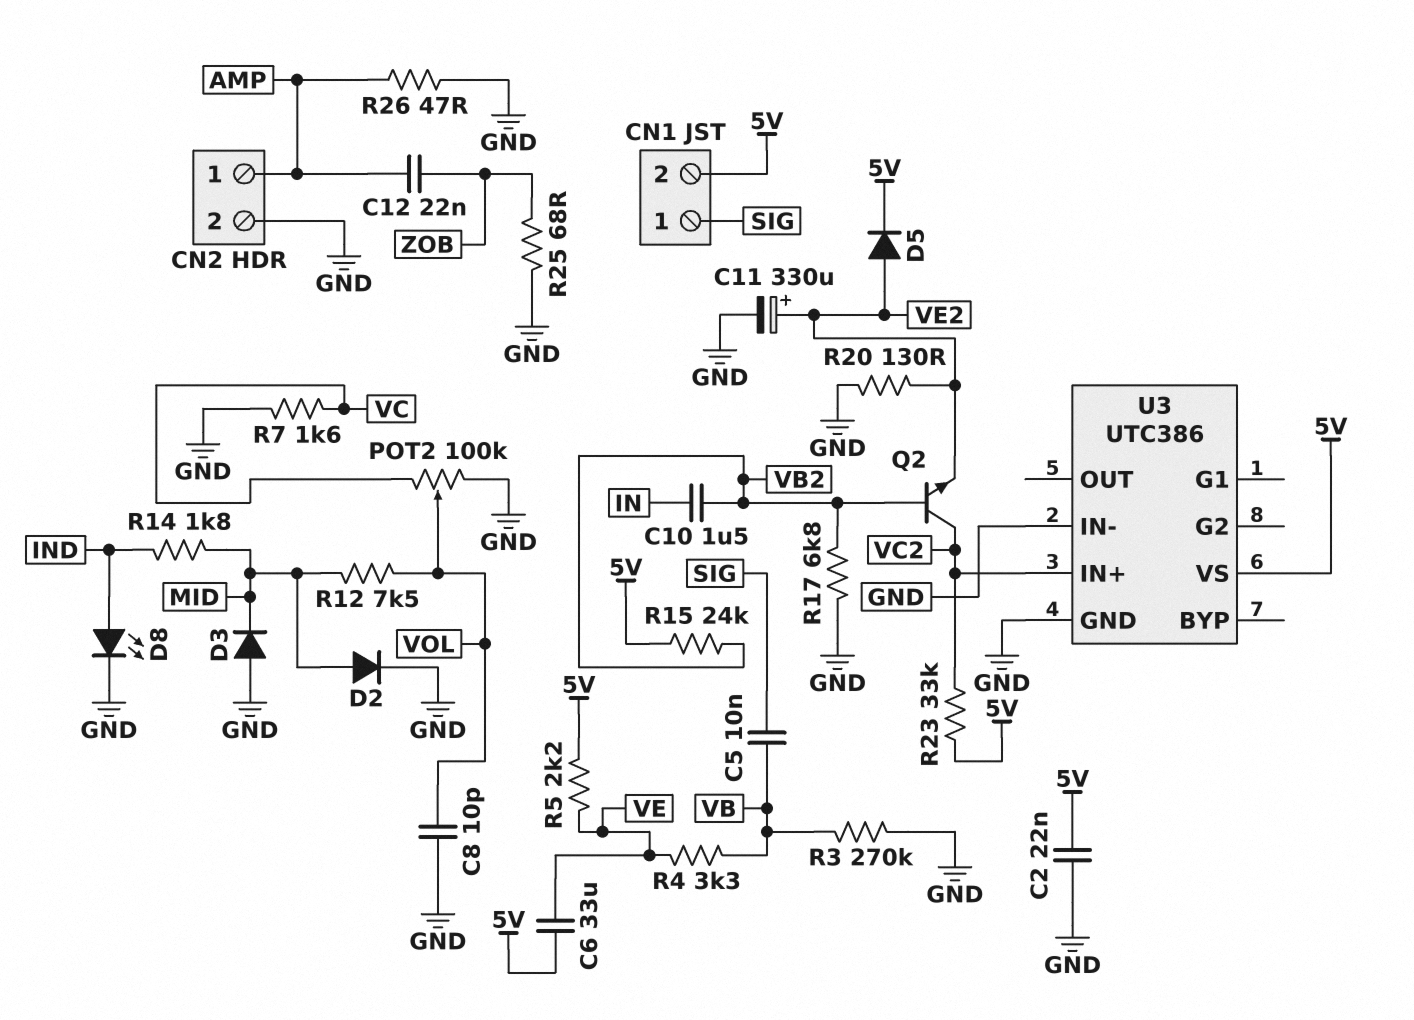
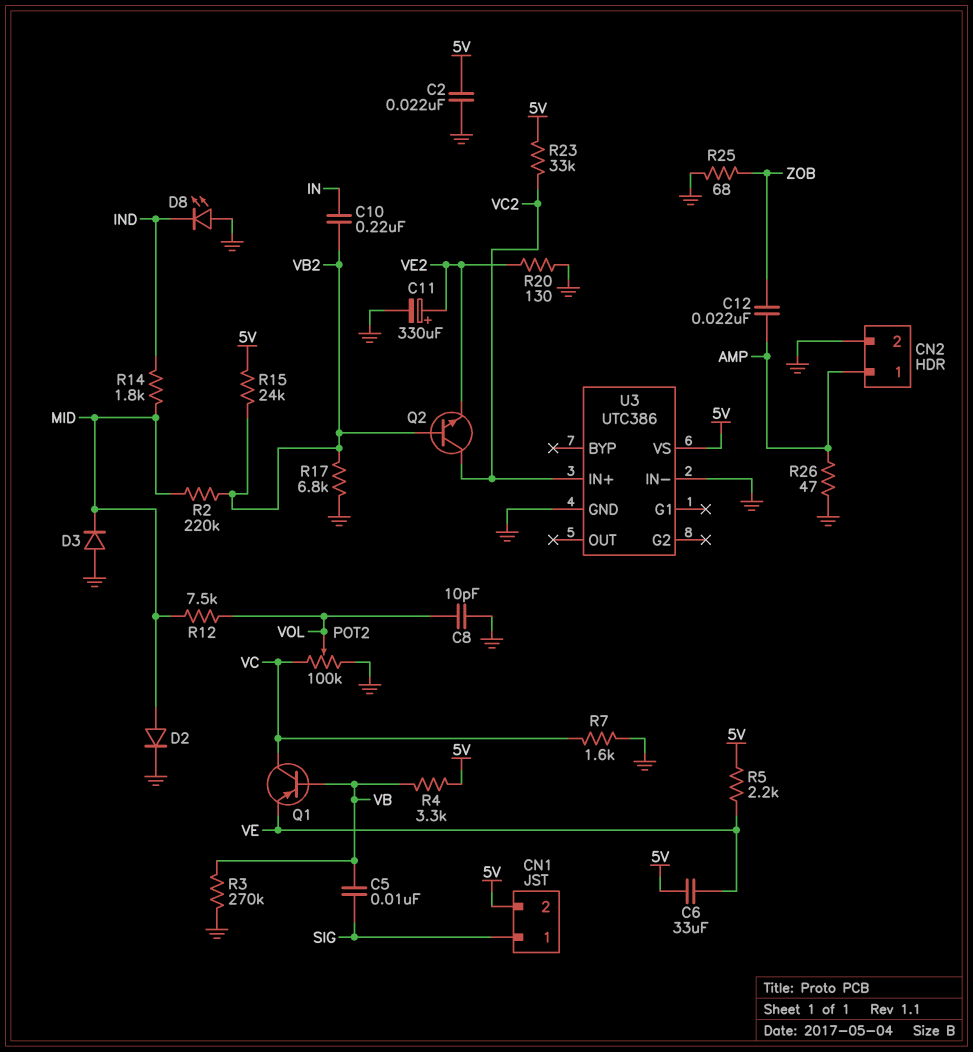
C10: 1.5uF (IN, VB2) -> 220nF (IN, VB2)
D5: diode (A VE2, K 5V) -> none
D8: LED (A IND, K GND) -> LED (A GND, K IND)
Q1: none -> PNP (B VB, C VC, E VE)
R2: none -> 220k (MID, VB2)
R4: 3.3k (VB, VE) -> 3.3k (5V, VB)

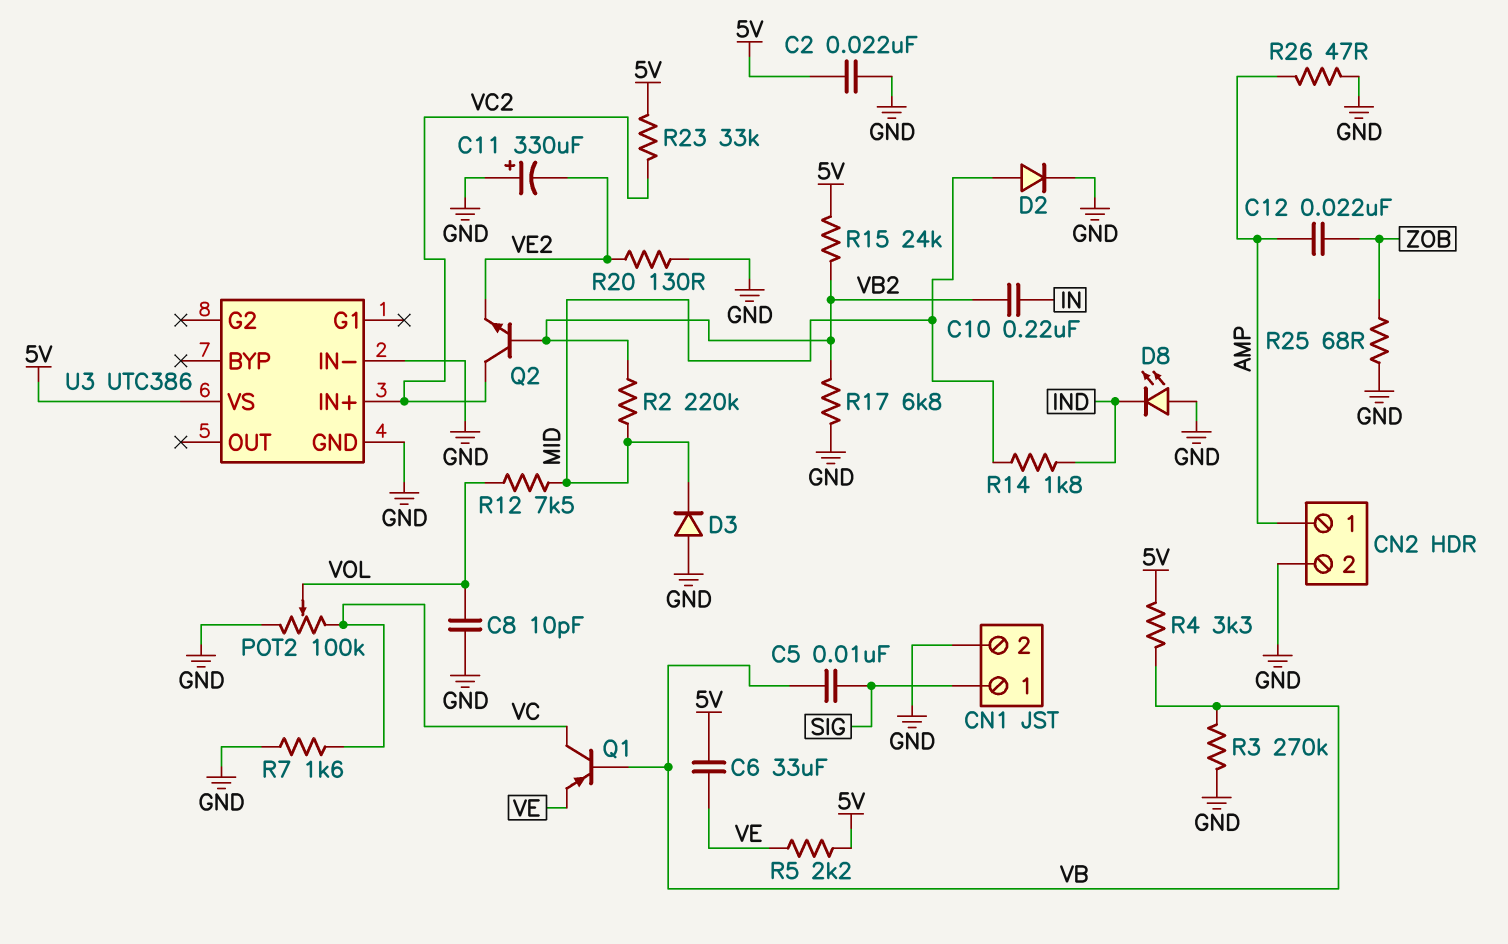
C11: 330uF (plus VE2, minus GND) -> 330uF (plus GND, minus VE2)
CN1 pin 2: 5V -> GND

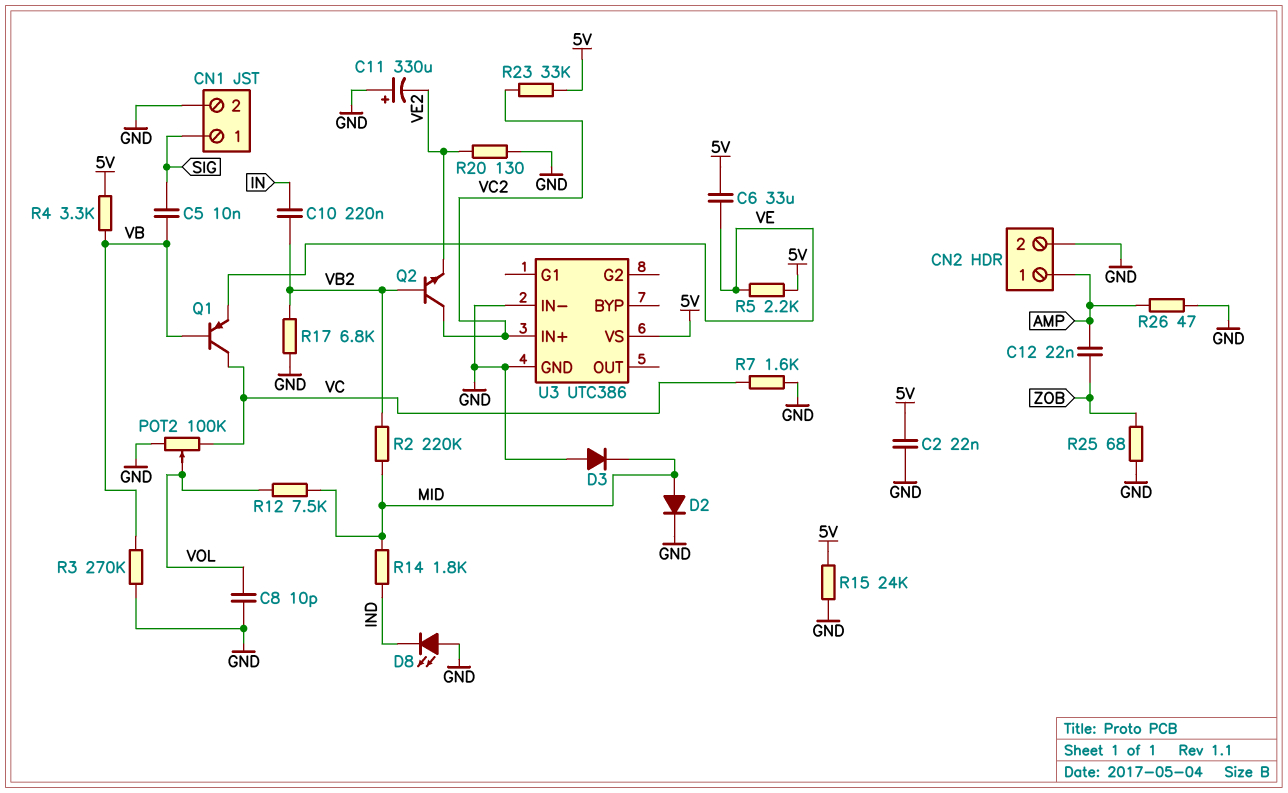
R15: 24k (5V, VB2) -> 24k (5V, GND)

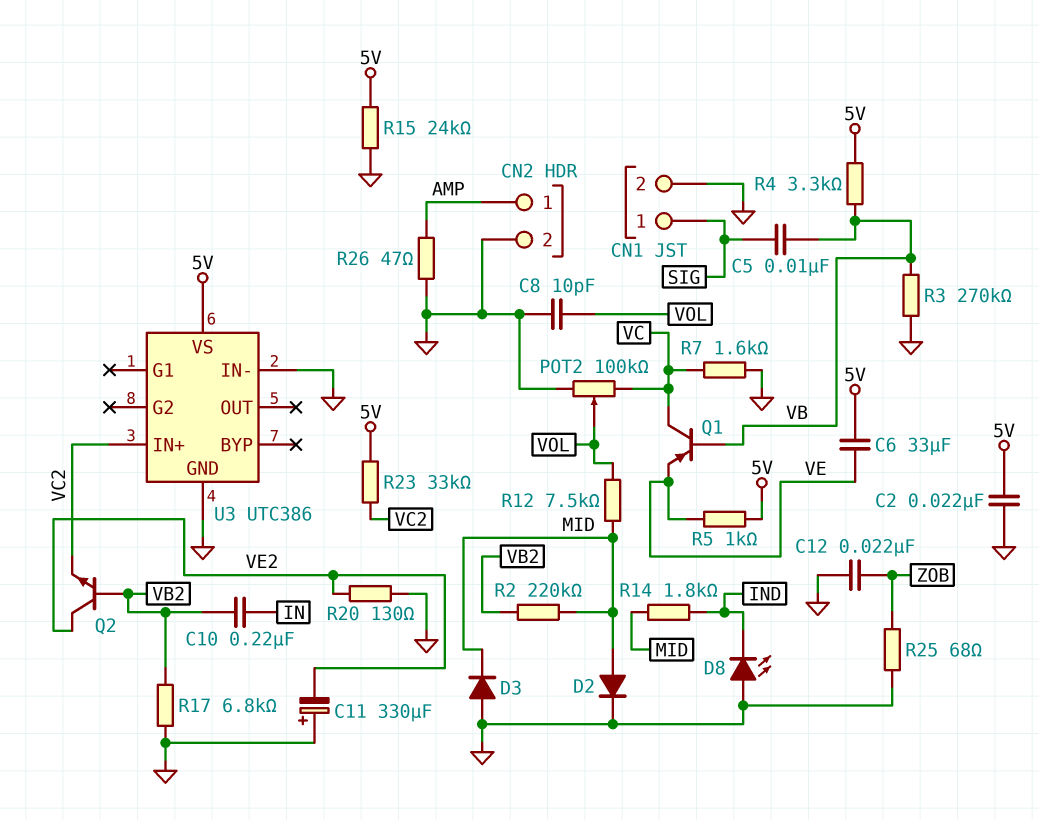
C12: 22nF (AMP, ZOB) -> 22nF (GND, ZOB)
Q2: NPN (B VB2, C VC2, E VE2) -> NPN (B VB2, C VE2, E VC2)
R5: 2.2k (5V, VE) -> 1k (5V, VE)

